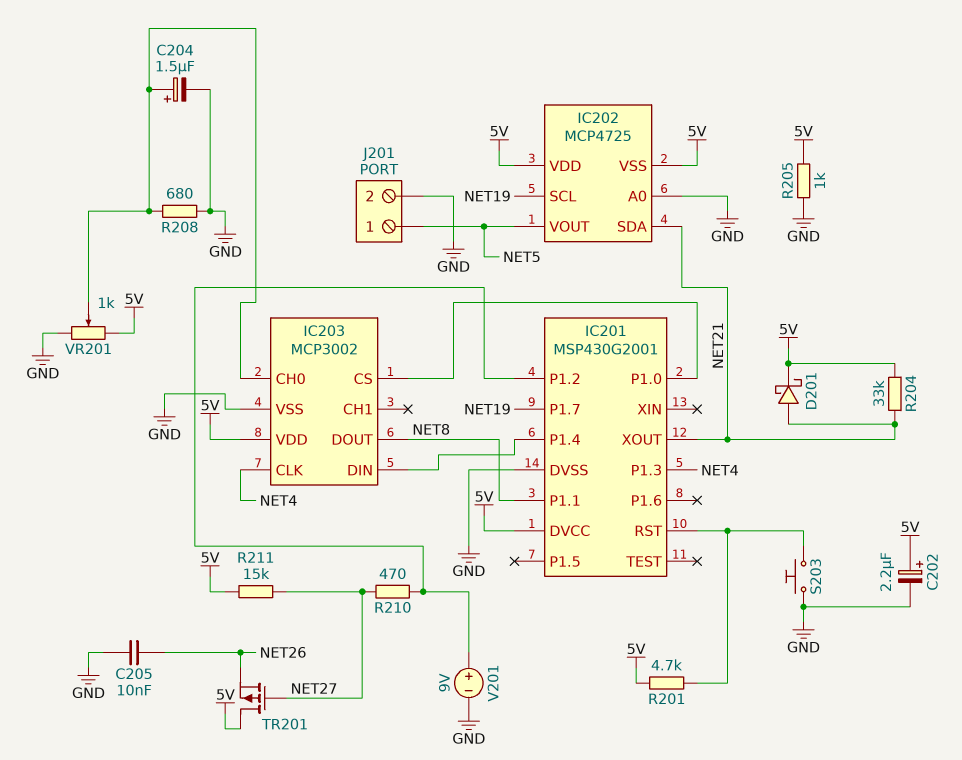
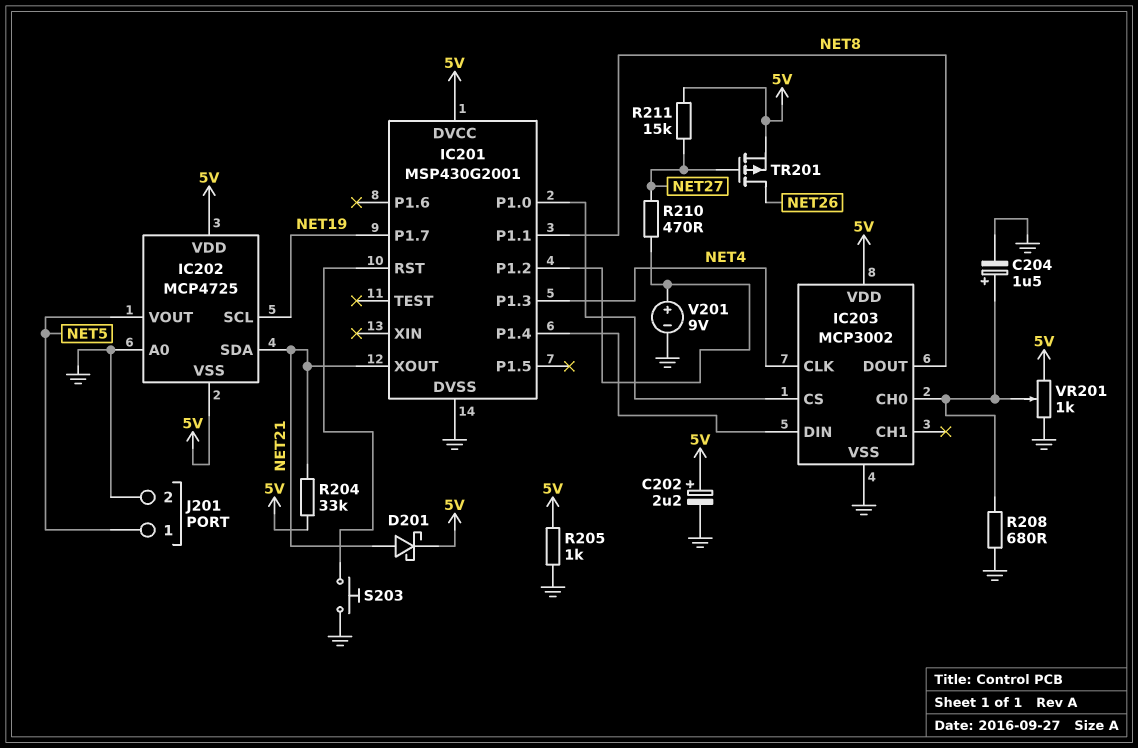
C205: 10nF (GND, NET26) -> none
R201: 4.7k (5V, IC201/RST) -> none
TR201: PMOS (G NET27, D 5V, S NET26) -> PMOS (G NET27, D NET26, S 5V)

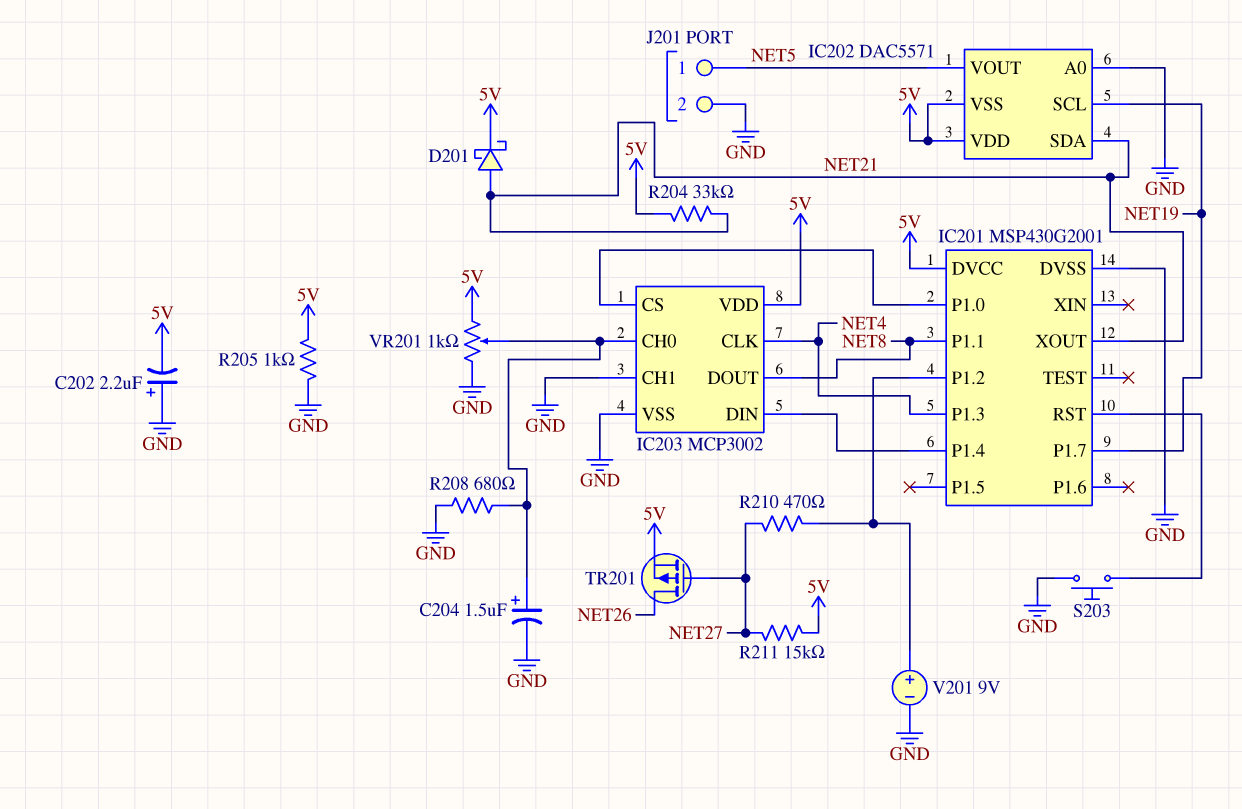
C202: 2.2uF (plus 5V, minus GND) -> 2.2uF (plus GND, minus 5V)
IC202: MCP4725 -> DAC5571
IC203 pin CH1: none -> GND

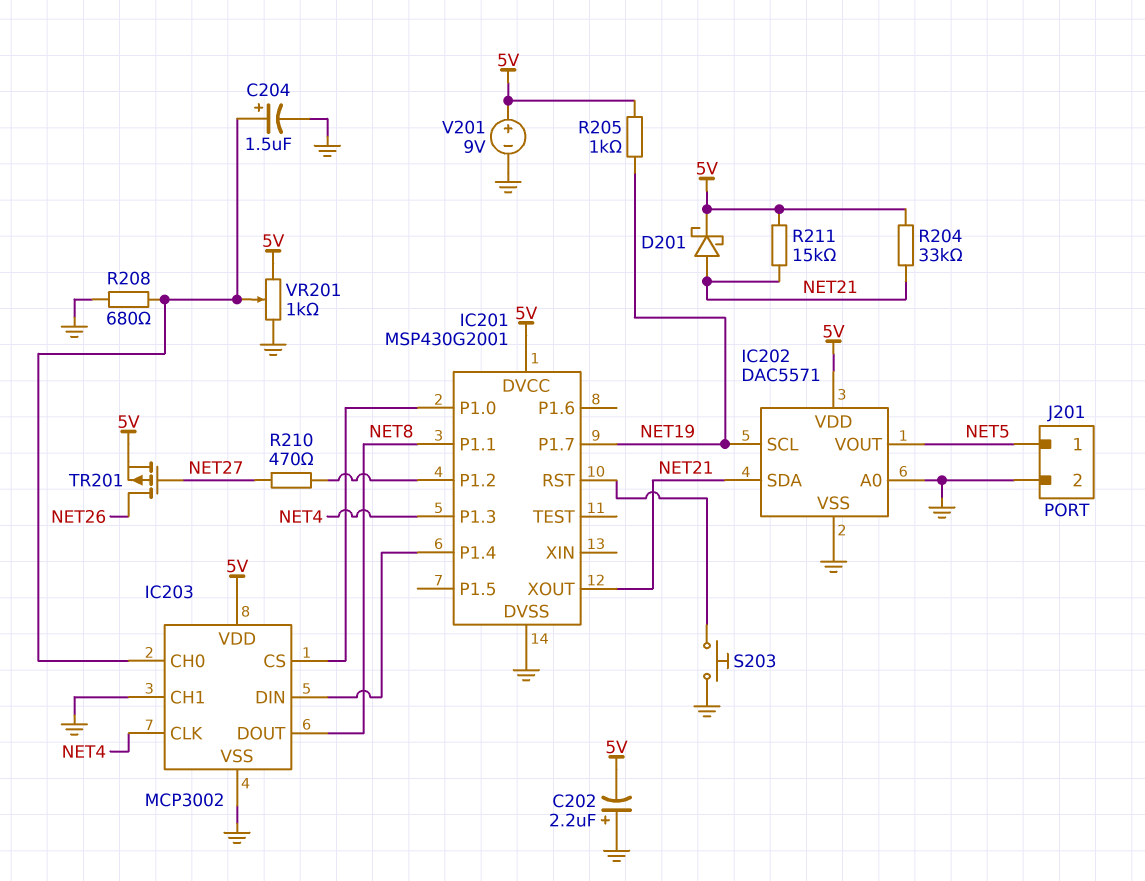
IC202 pin VSS: 5V -> GND
R205: 1k (5V, GND) -> 1k (5V, NET19)
R211: 15k (5V, NET27) -> 15k (5V, NET21)
V201: 9V (plus IC201/P1.2, minus GND) -> 9V (plus 5V, minus GND)

